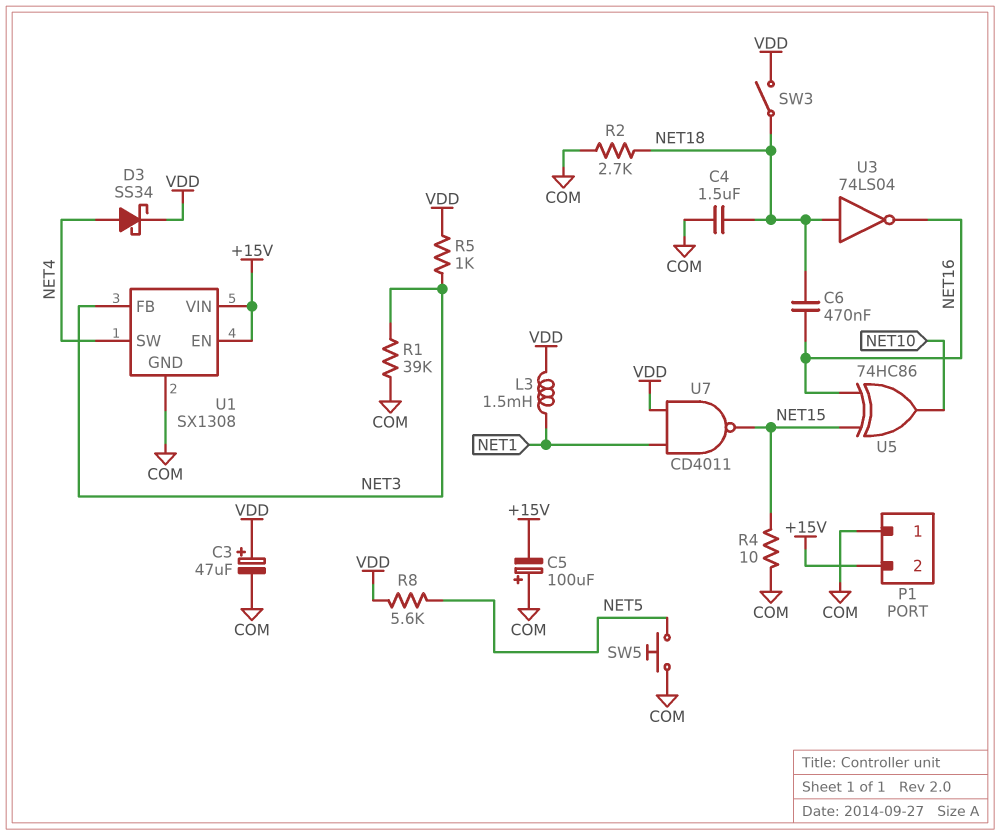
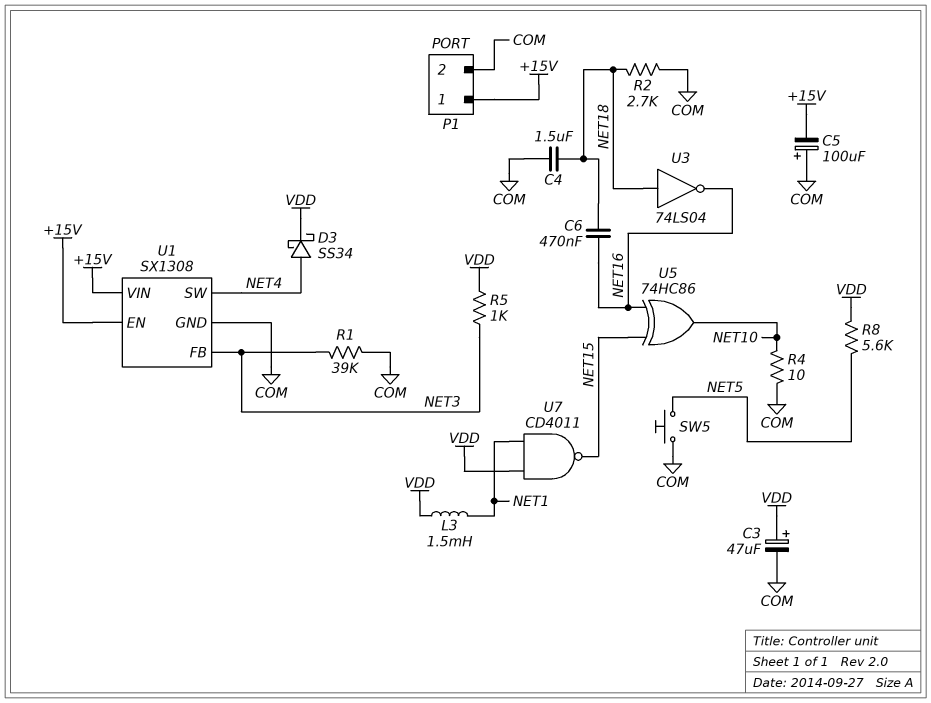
P1 pin 1: COM -> +15V
P1 pin 2: +15V -> COM
R4: 10 (COM, NET15) -> 10 (COM, NET10)
SW3: switch (NET18, VDD) -> none

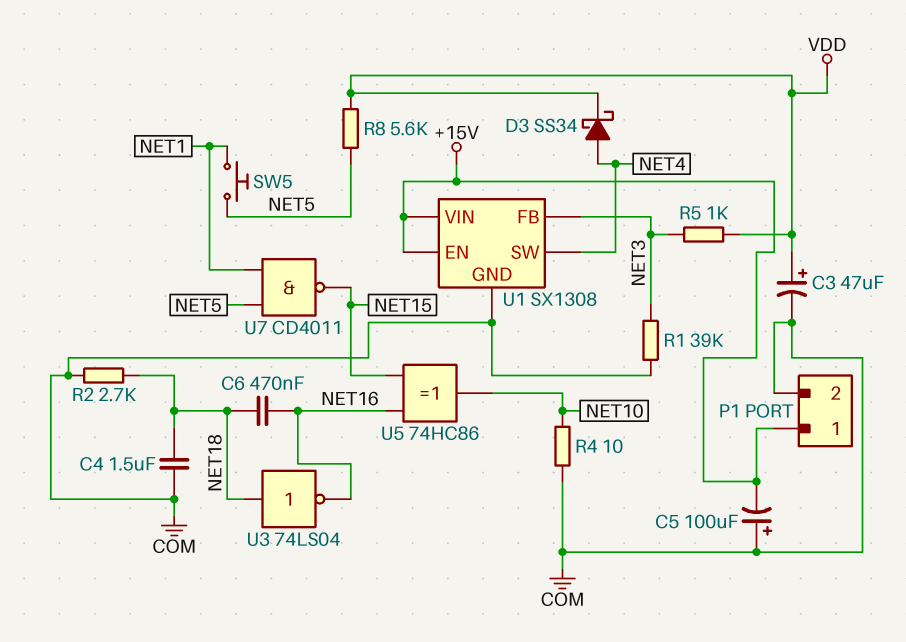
L3: 1.5mH (NET1, VDD) -> none
SW5: button (COM, NET5) -> button (NET1, NET5)
U7: NAND CD4011 (in NET1, in VDD, out NET15) -> NAND CD4011 (in NET1, in NET5, out NET15)

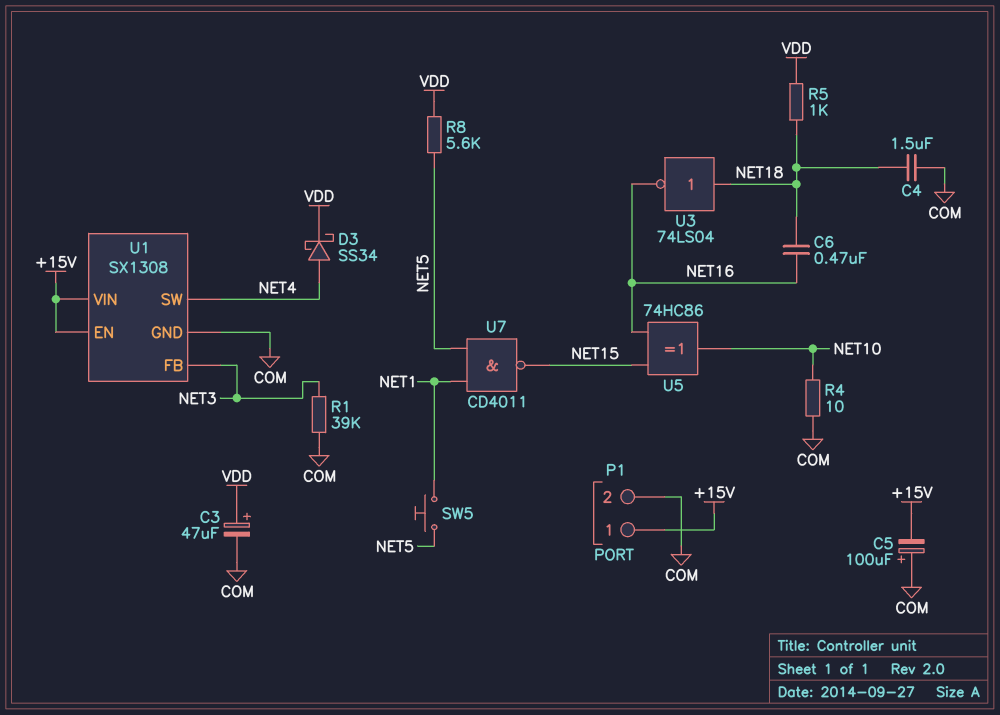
R2: 2.7k (COM, NET18) -> none
R5: 1k (NET3, VDD) -> 1k (NET18, VDD)

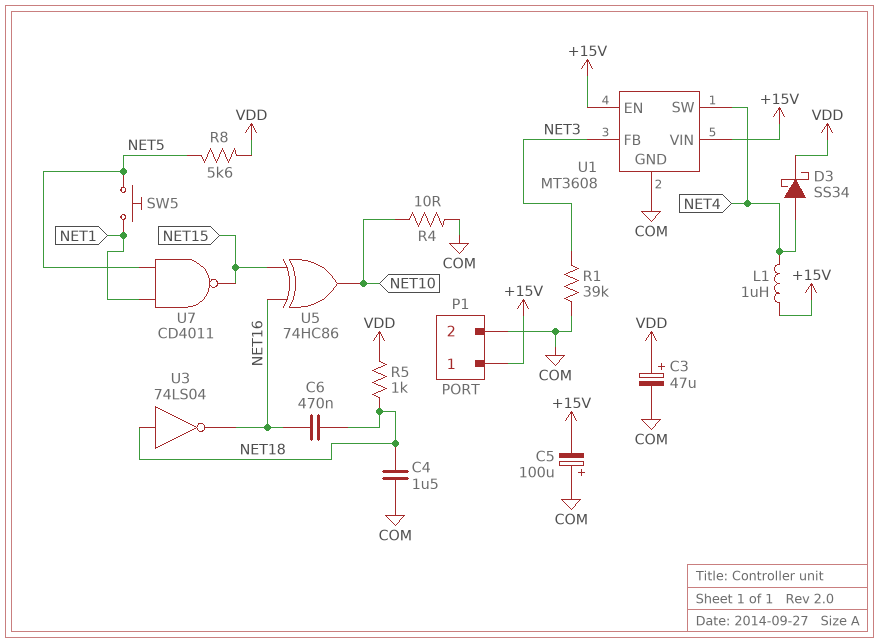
L1: none -> 1uH (+15V, NET4)
U1: SX1308 -> MT3608

